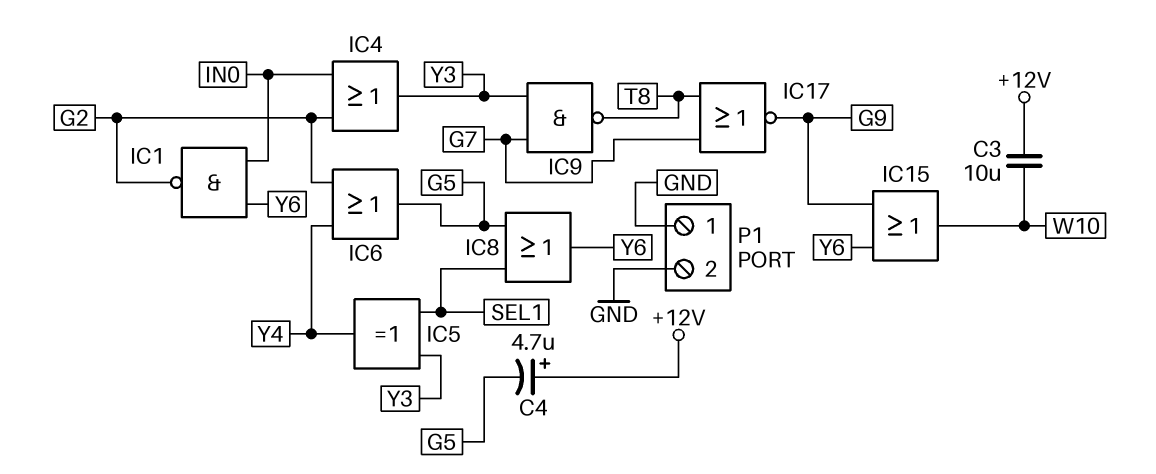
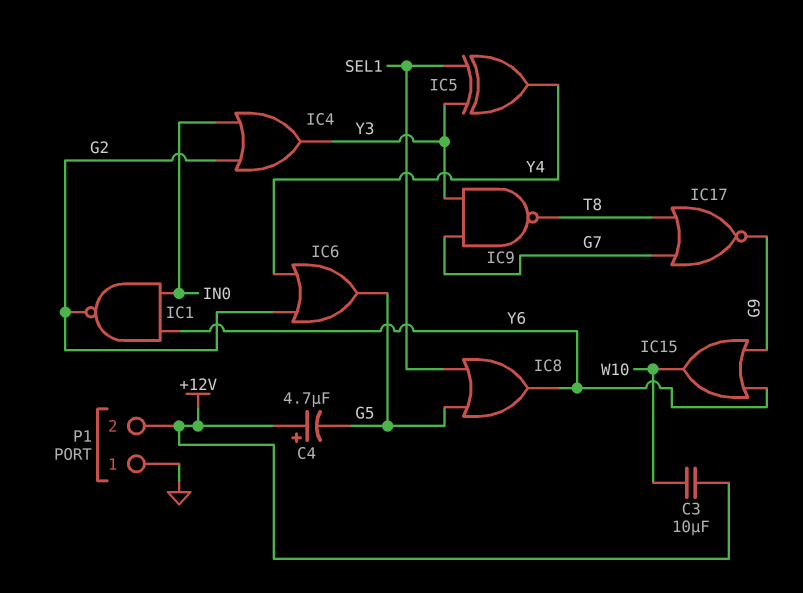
P1 pin 2: GND -> +12V

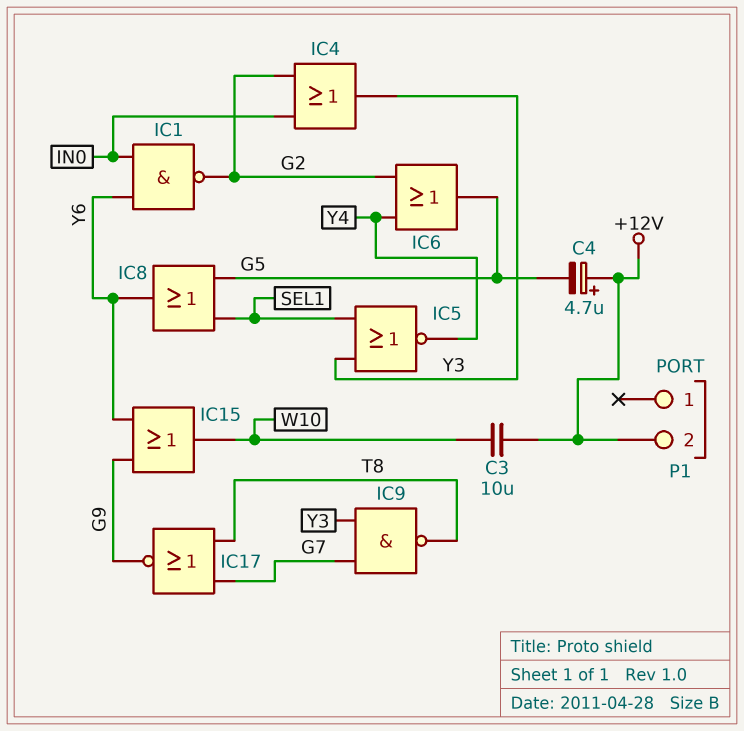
IC5: XOR (in SEL1, in Y3, out Y4) -> NOR (in SEL1, in Y3, out Y4)
P1 pin 1: GND -> none

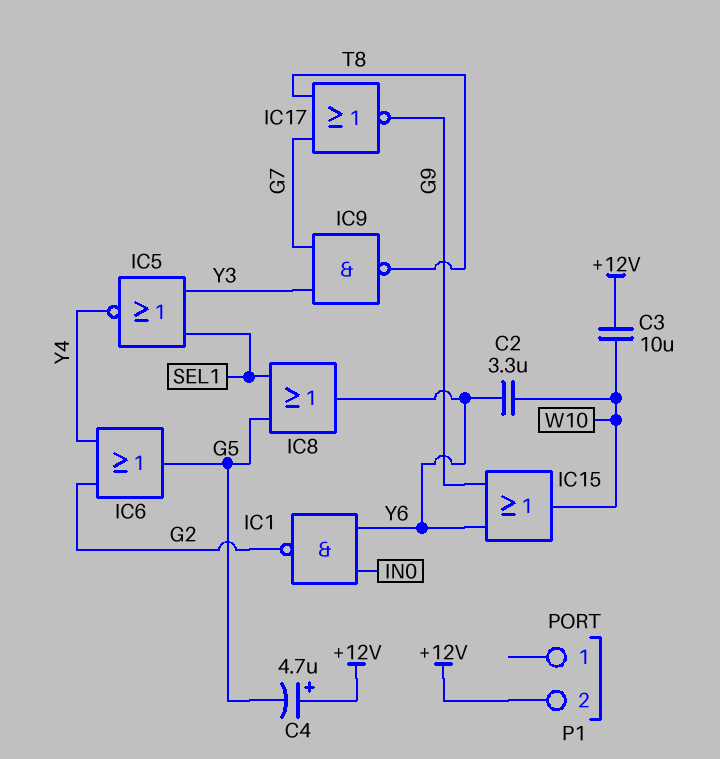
C2: none -> 3.3uF (W10, Y6)
IC4: OR (in G2, in IN0, out Y3) -> none

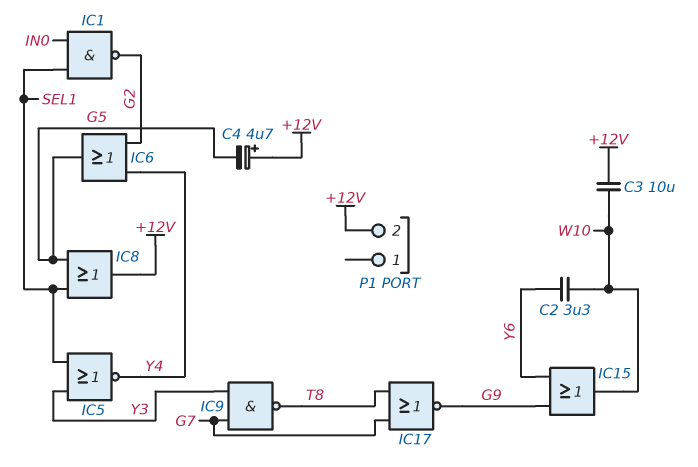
IC1: NAND (in IN0, in Y6, out G2) -> NAND (in IN0, in SEL1, out G2)
IC8: OR (in G5, in SEL1, out Y6) -> OR (in G5, in SEL1, out +12V)

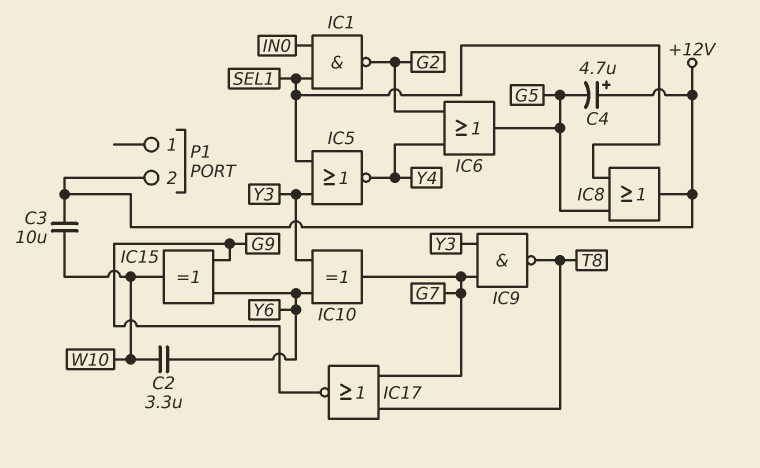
IC10: none -> XOR (in Y3, in Y6, out G7)
IC15: OR (in G9, in Y6, out W10) -> XOR (in G9, in Y6, out W10)

